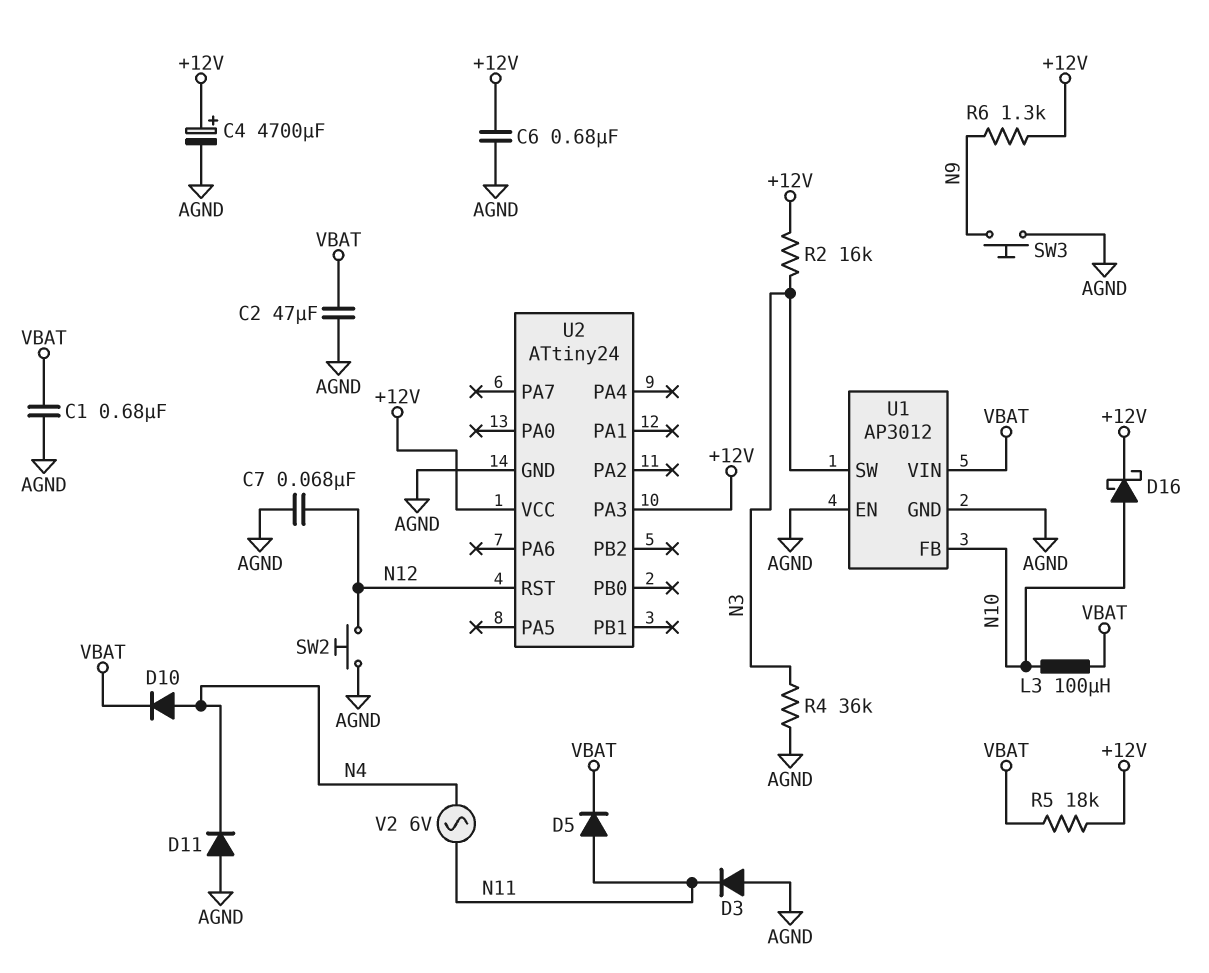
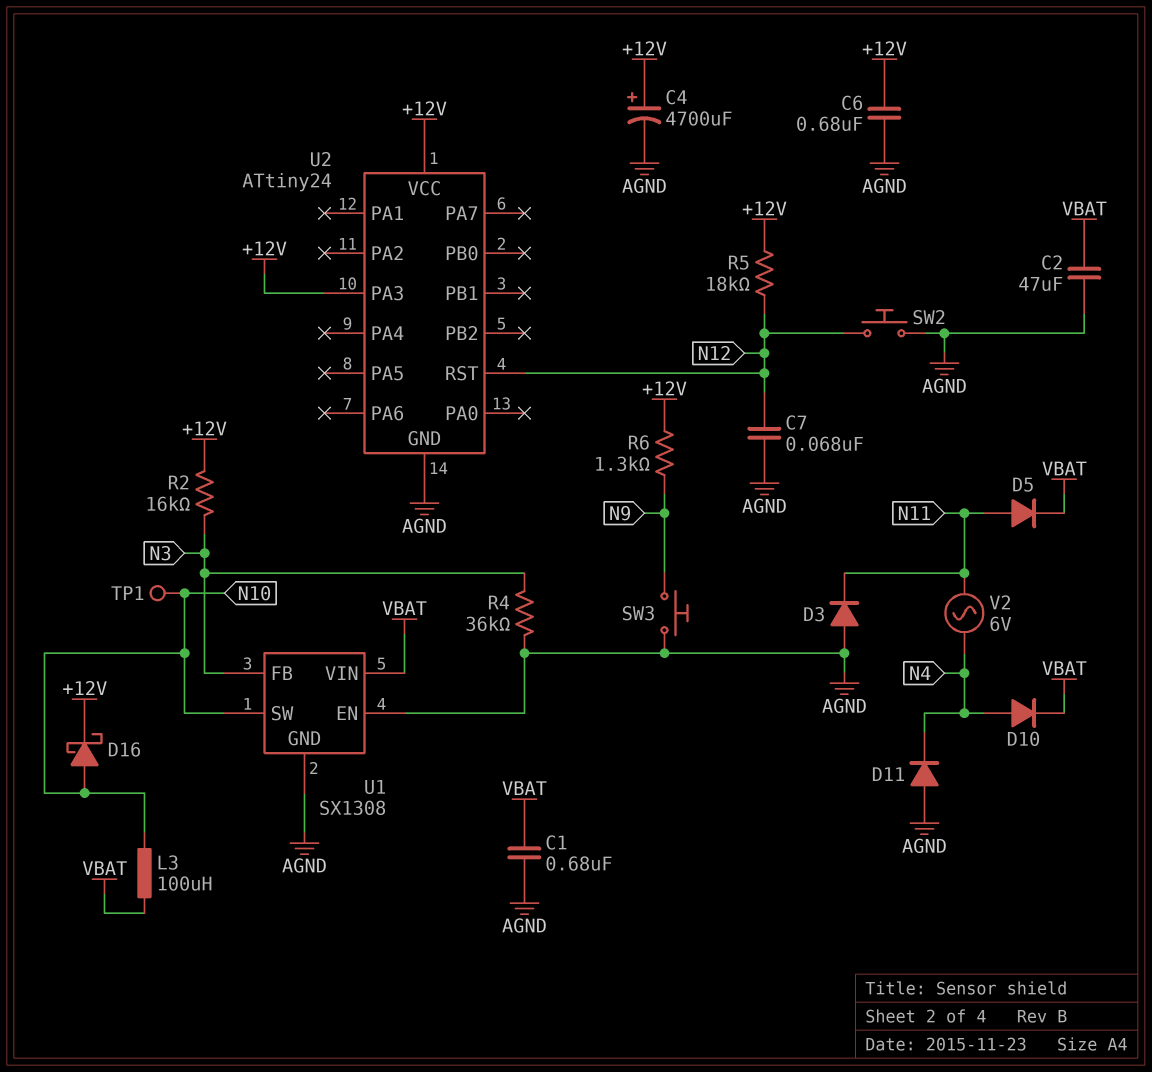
R5: 18k (+12V, VBAT) -> 18k (+12V, N12)
TP1: none -> test point (N10)
U1: AP3012 -> SX1308
U1 pin FB: N10 -> N3
U1 pin SW: N3 -> N10

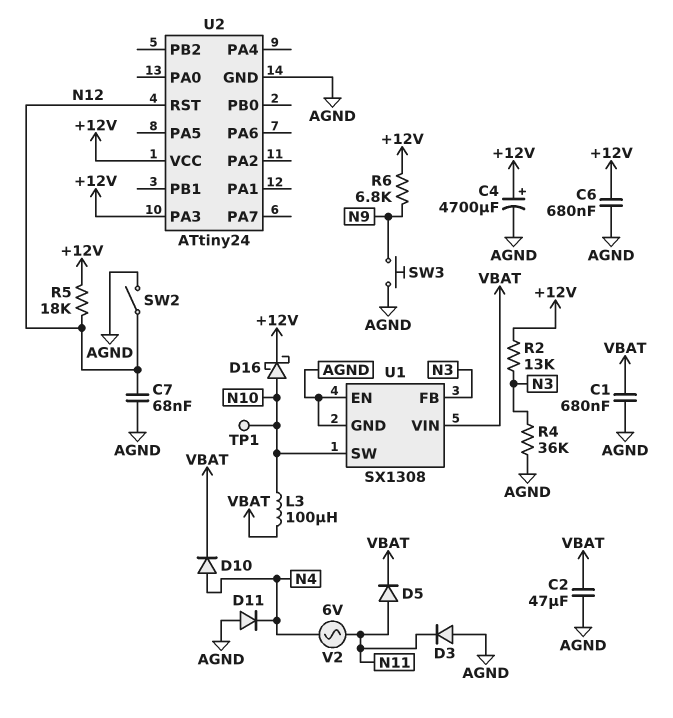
R2: 16k (+12V, N3) -> 13k (+12V, N3)
R6: 1.3k (+12V, N9) -> 6.8k (+12V, N9)
SW2: button (AGND, N12) -> switch (AGND, N12)

